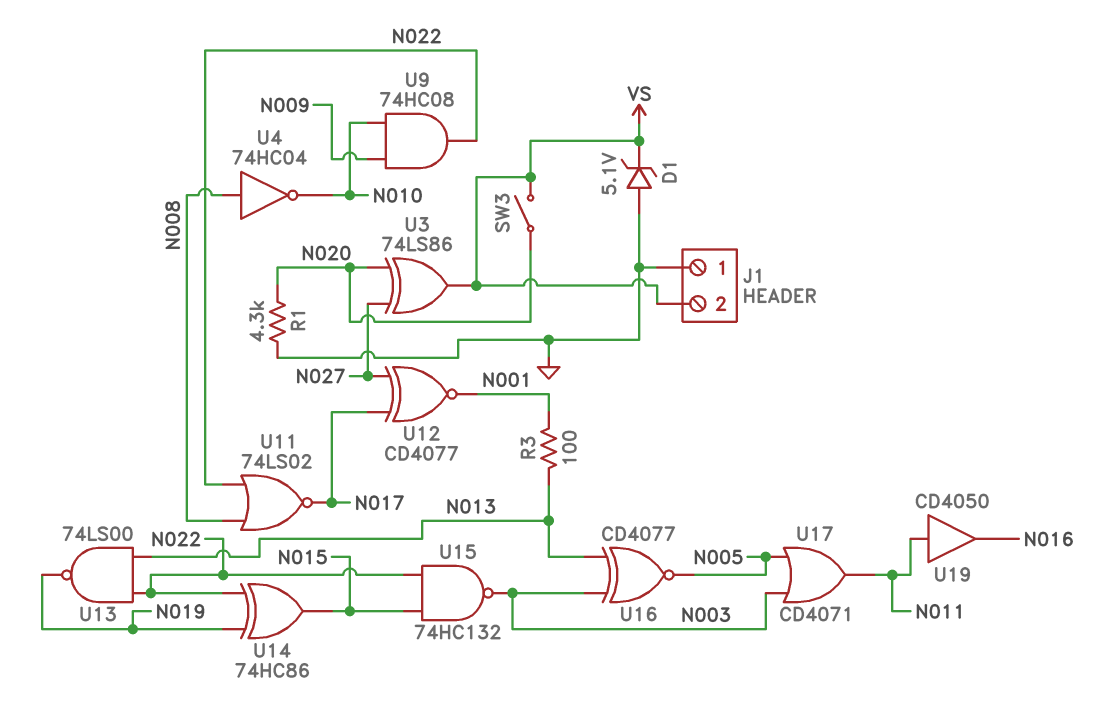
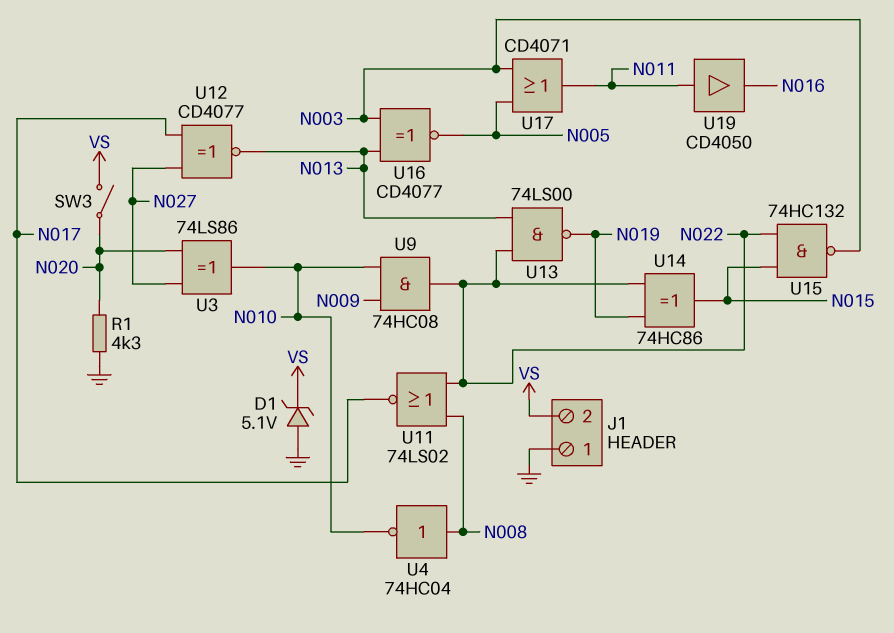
R3: 100 (N001, N013) -> none
U3: XOR 74LS86 (in N020, in N027, out VS) -> XOR 74LS86 (in N020, in N027, out N010)
U12: XNOR CD4077 (in N017, in N027, out N001) -> XNOR CD4077 (in N017, in N027, out N013)

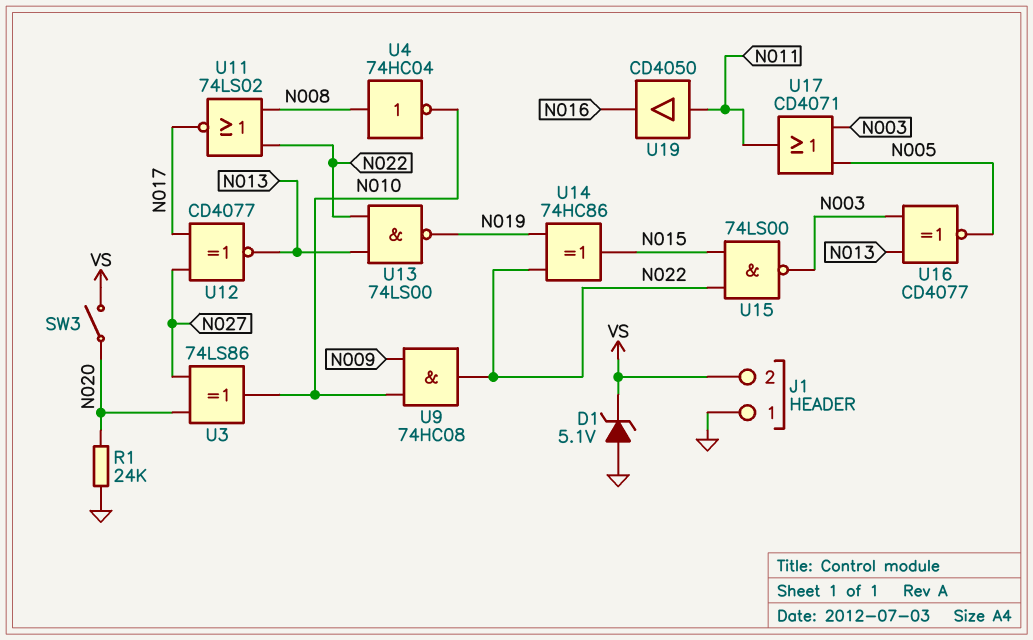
R1: 4.3k (GND, N020) -> 24k (GND, N020)
U15: NAND 74HC132 (in N015, in N022, out N003) -> NAND 74LS00 (in N015, in N022, out N003)

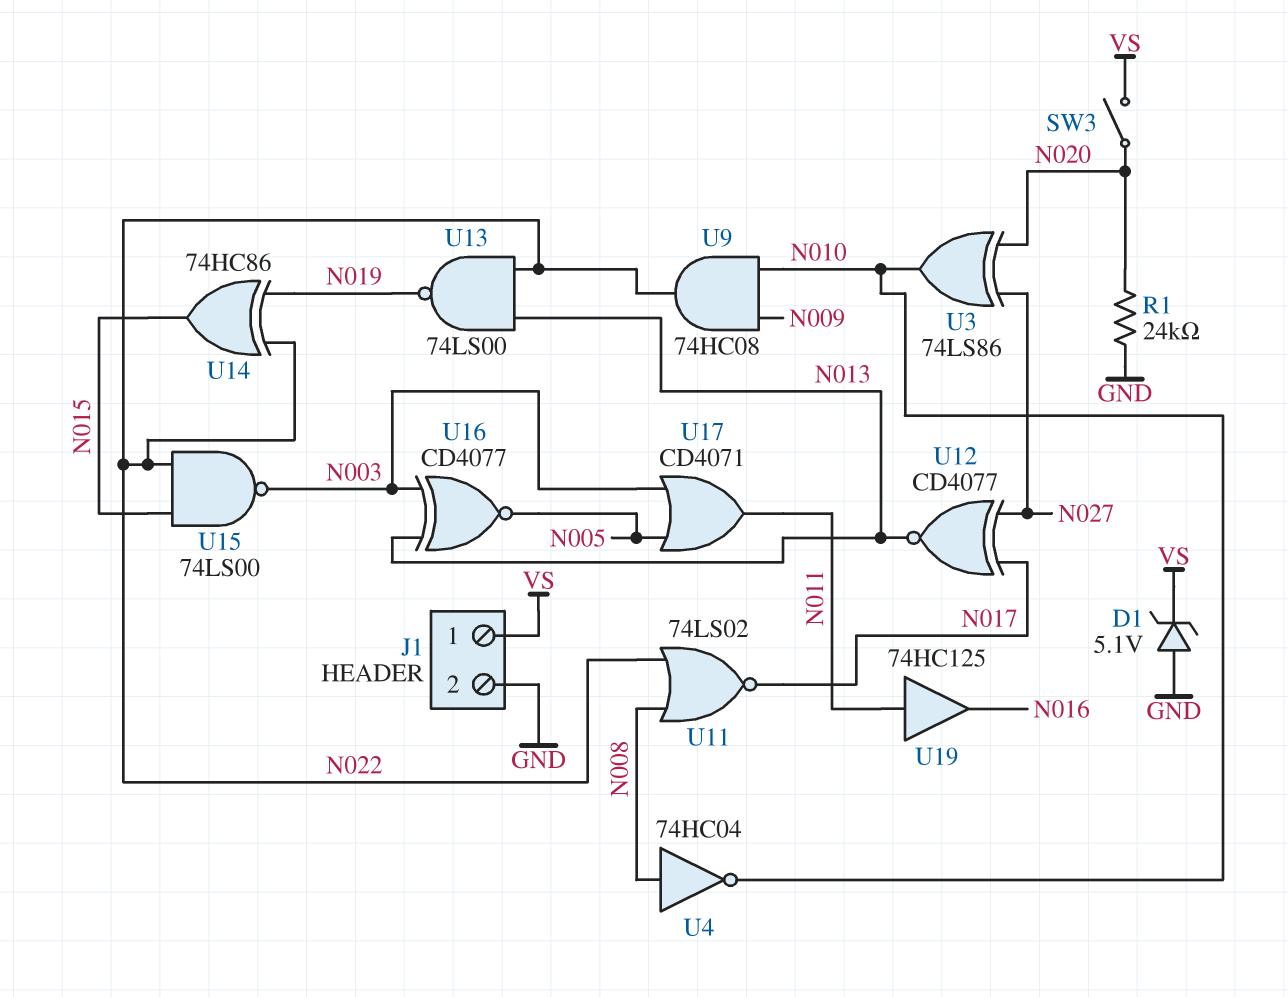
J1 pin 1: GND -> VS
J1 pin 2: VS -> GND
U19: buffer CD4050 (in N011, out N016) -> buffer 74HC125 (in N011, out N016)

